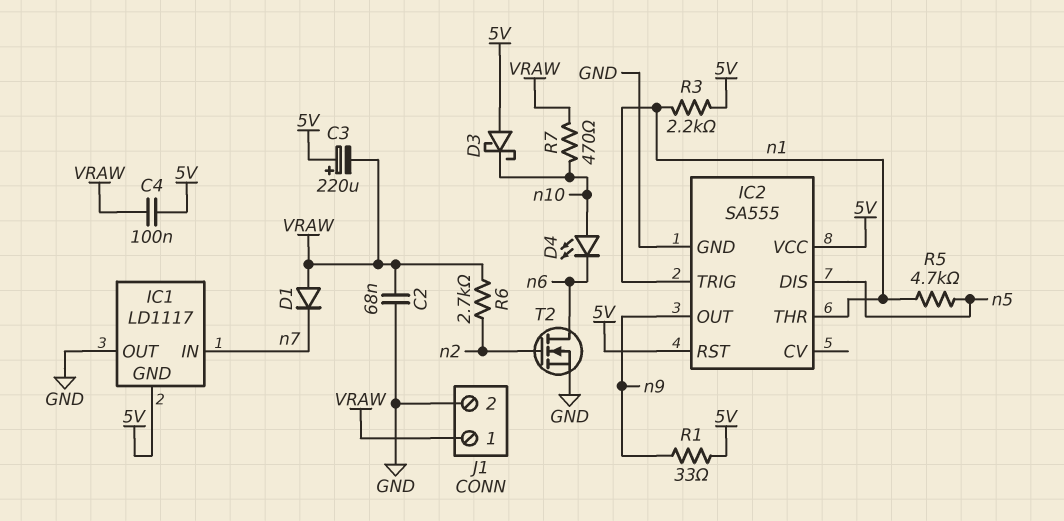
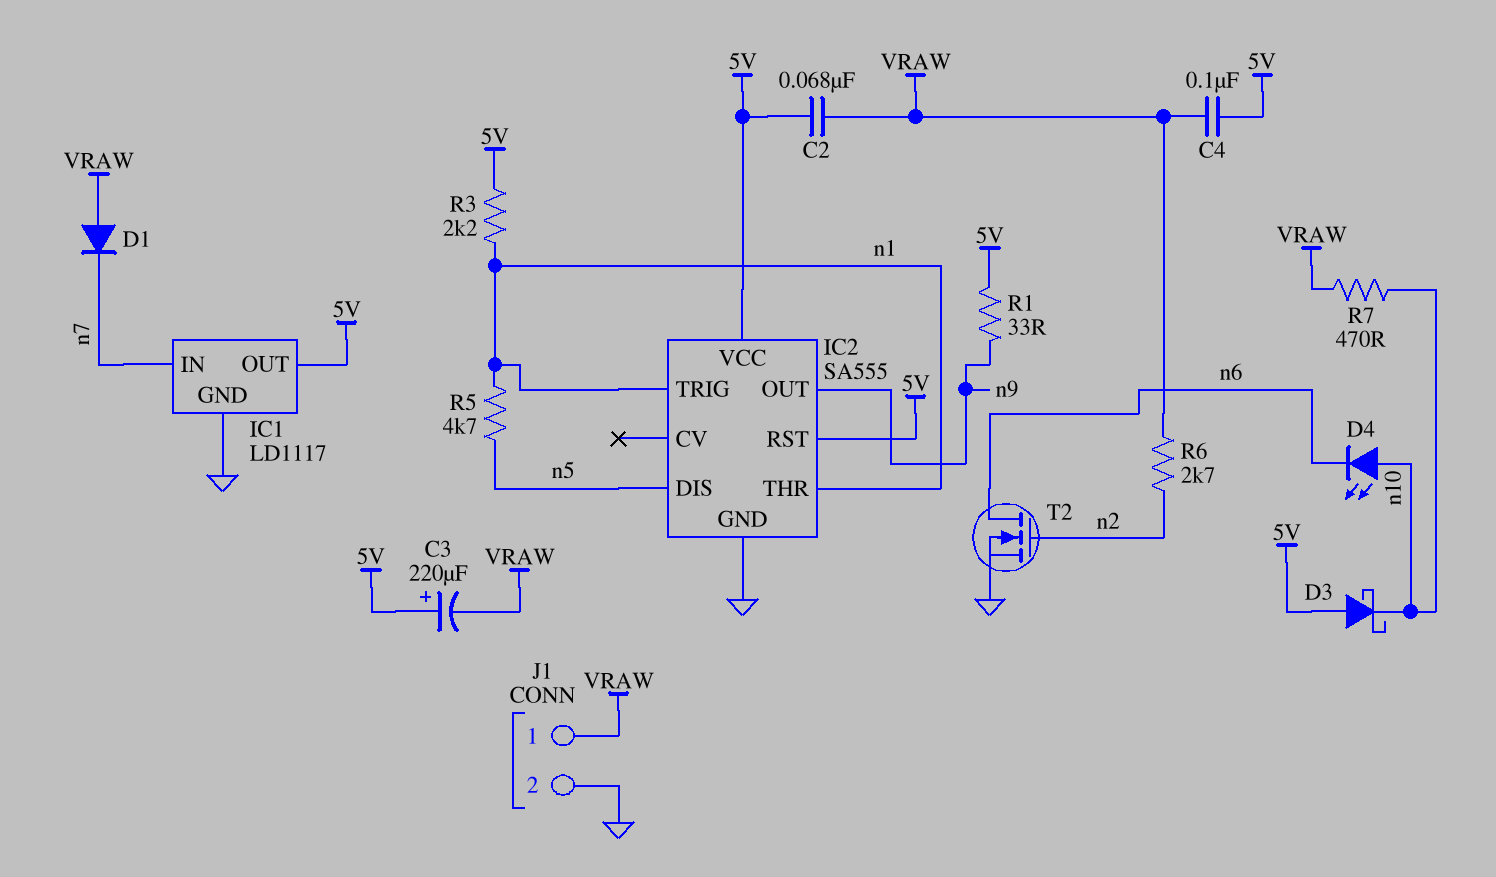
C2: 68nF (GND, VRAW) -> 68nF (5V, VRAW)
IC1 pin GND: 5V -> GND
IC1 pin OUT: GND -> 5V

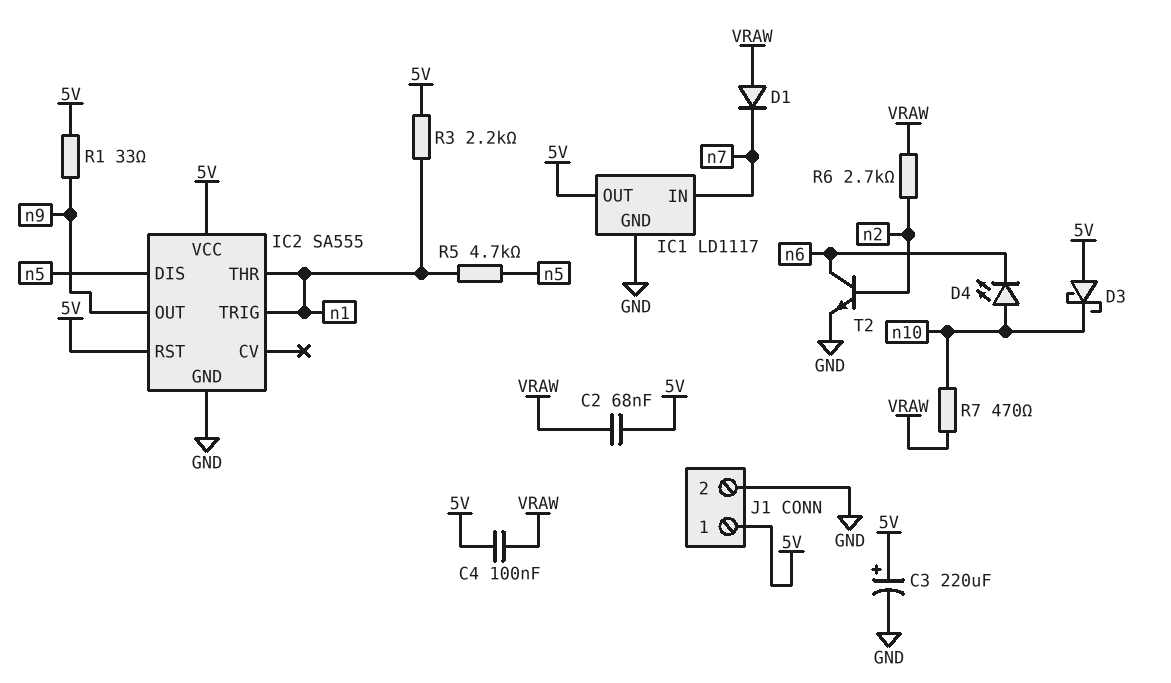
C3: 220uF (plus 5V, minus VRAW) -> 220uF (plus 5V, minus GND)
J1 pin 1: VRAW -> 5V
T2: NMOS (G n2, D n6, S GND) -> NPN (B n2, C n6, E GND)

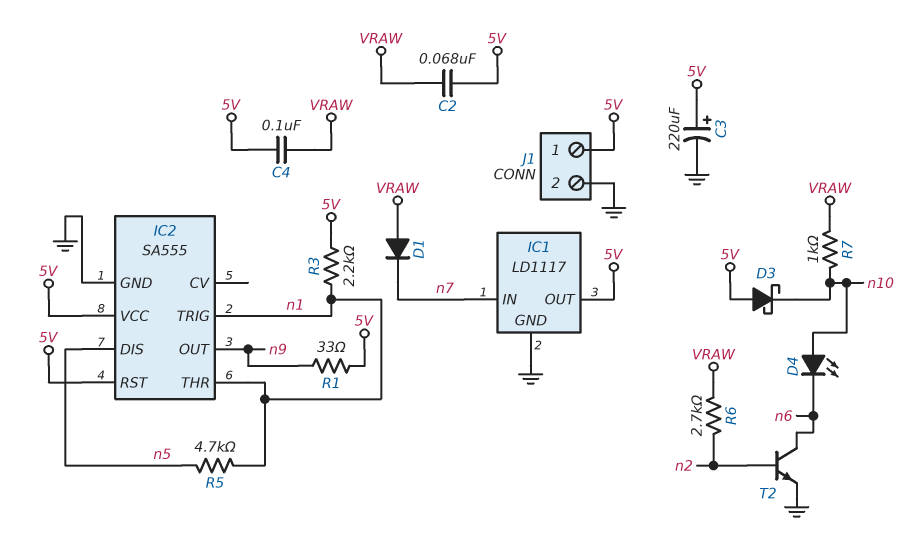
R7: 470 (VRAW, n10) -> 1k (VRAW, n10)

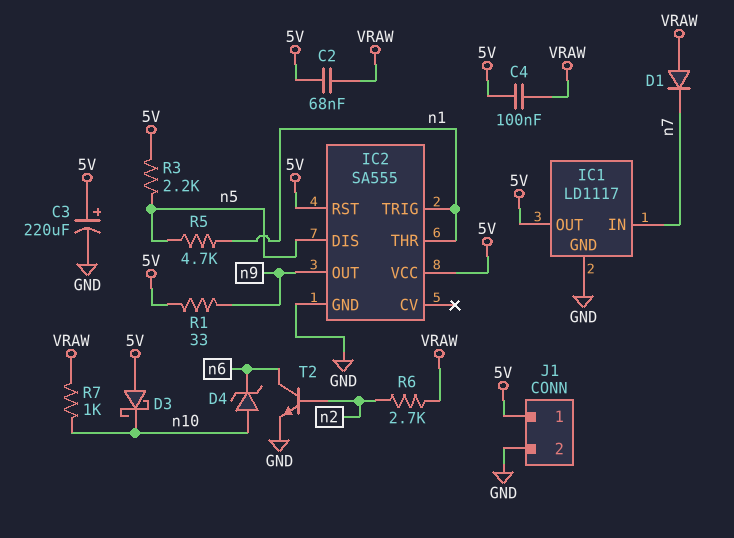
D4: LED (A n10, K n6) -> zener (A n10, K n6)
R3: 2.2k (5V, n1) -> 2.2k (5V, n5)

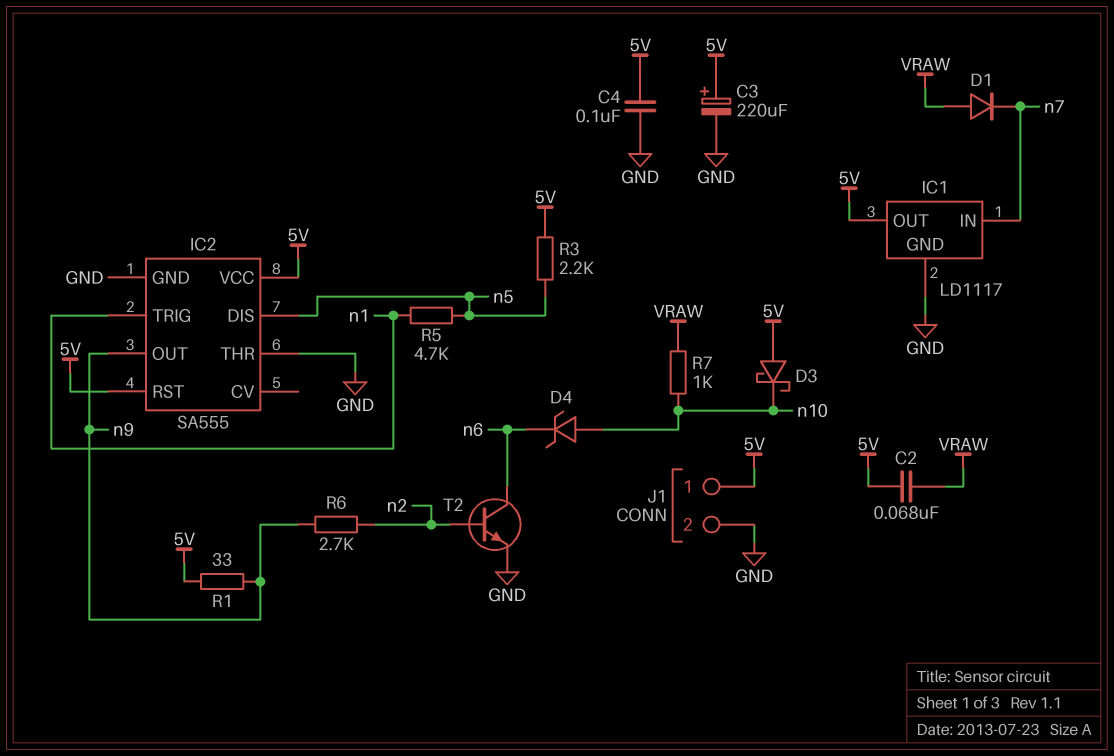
C4: 100nF (5V, VRAW) -> 100nF (5V, GND)
IC2 pin THR: n1 -> GND
R6: 2.7k (VRAW, n2) -> 2.7k (n2, n9)

